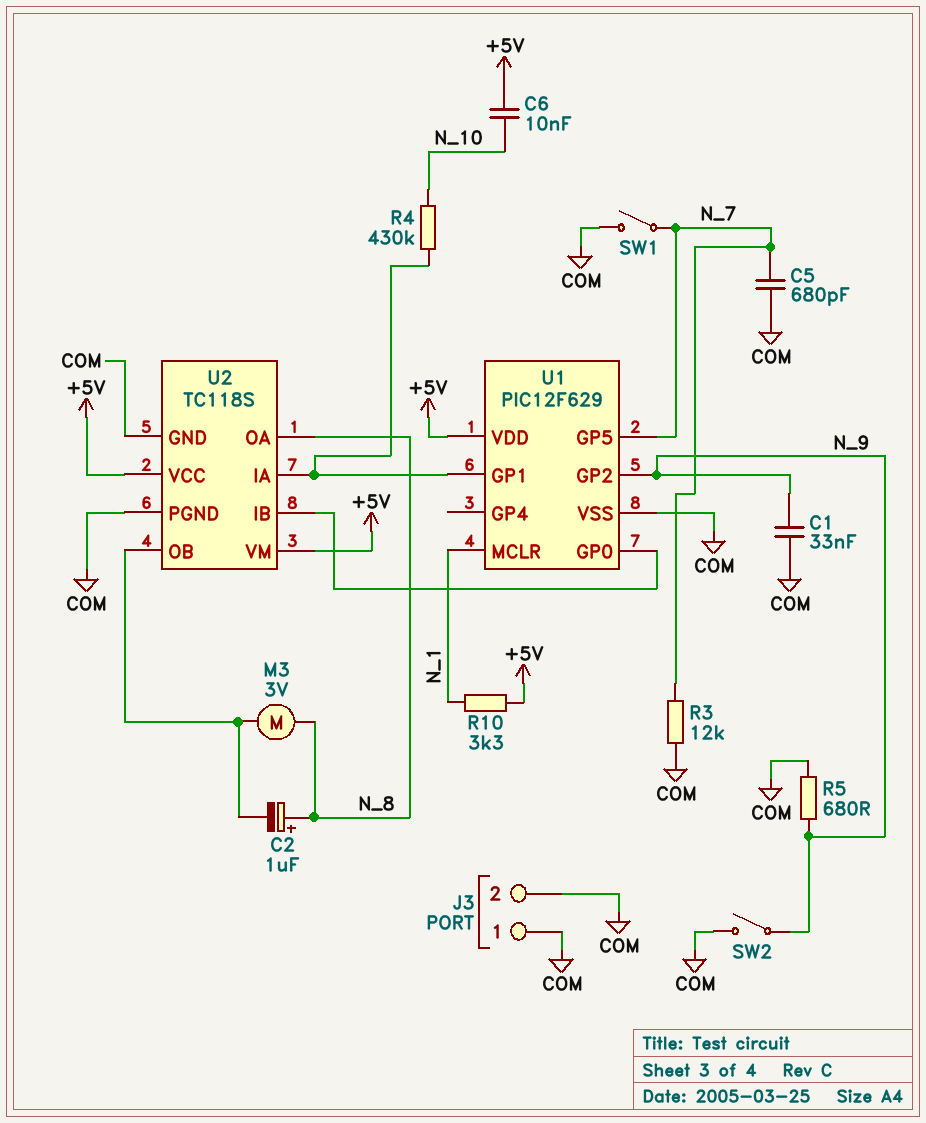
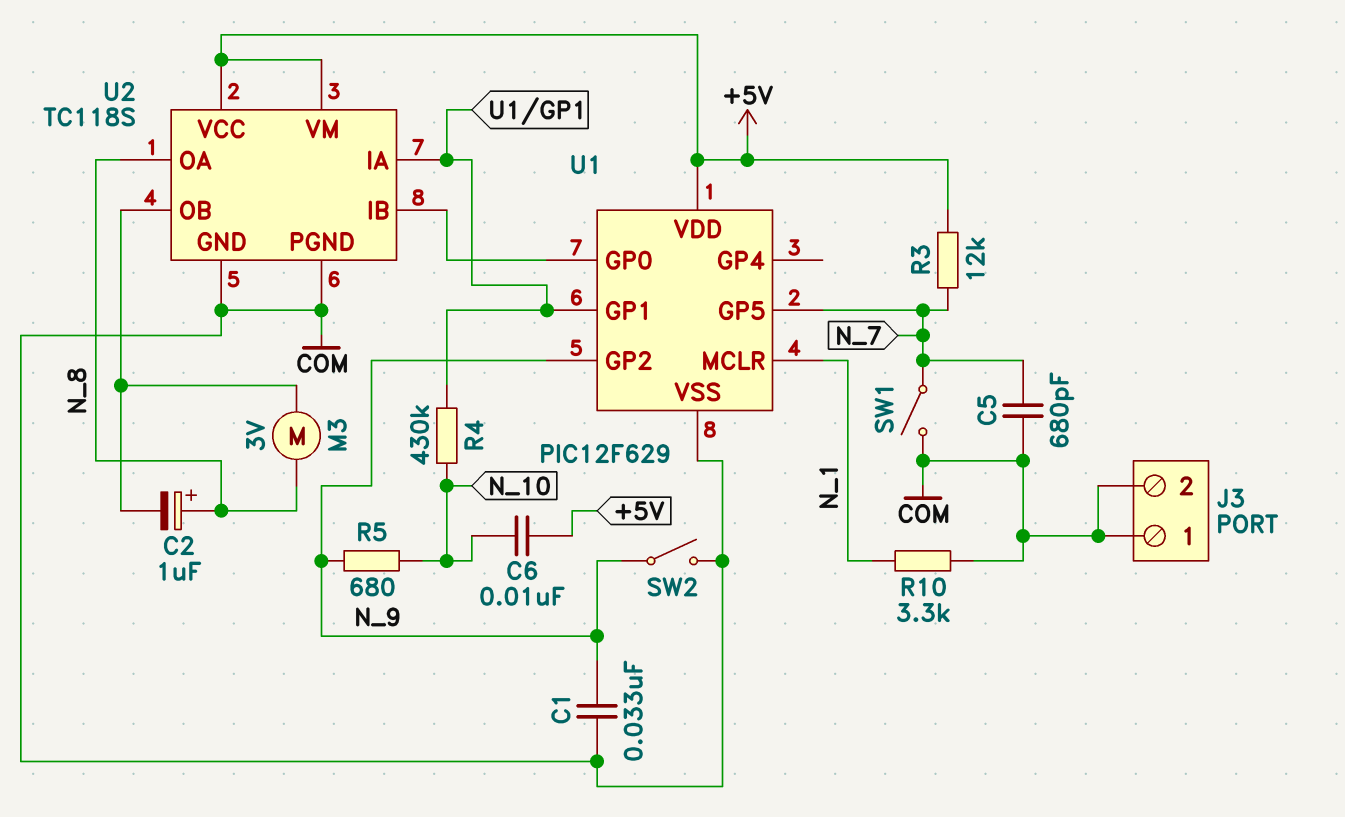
R3: 12k (COM, N_7) -> 12k (+5V, N_7)
R5: 680 (COM, N_9) -> 680 (N_9, N_10)
R10: 3.3k (+5V, N_1) -> 3.3k (COM, N_1)

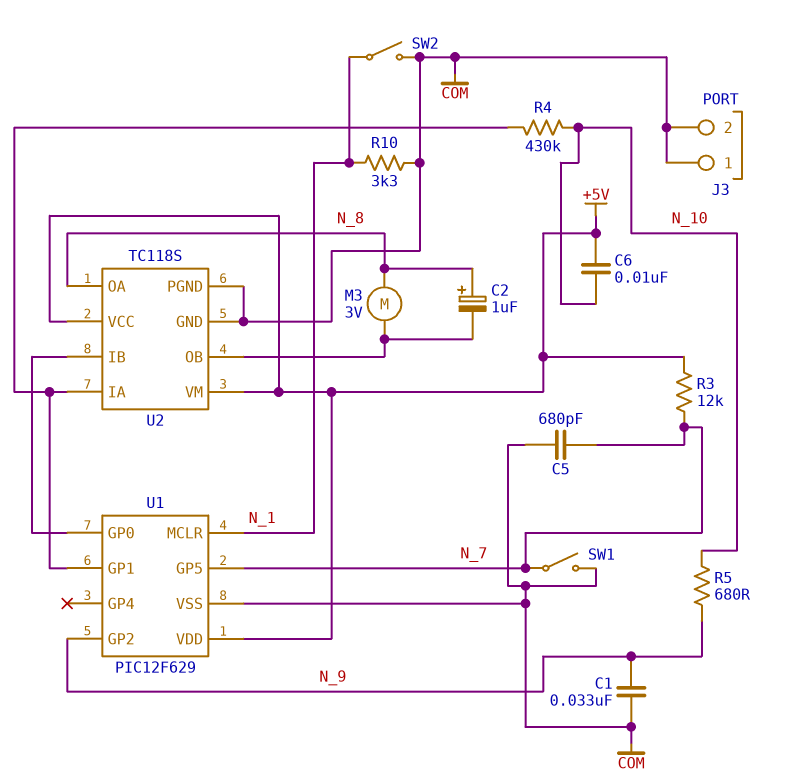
SW2: switch (COM, N_9) -> switch (COM, N_1)

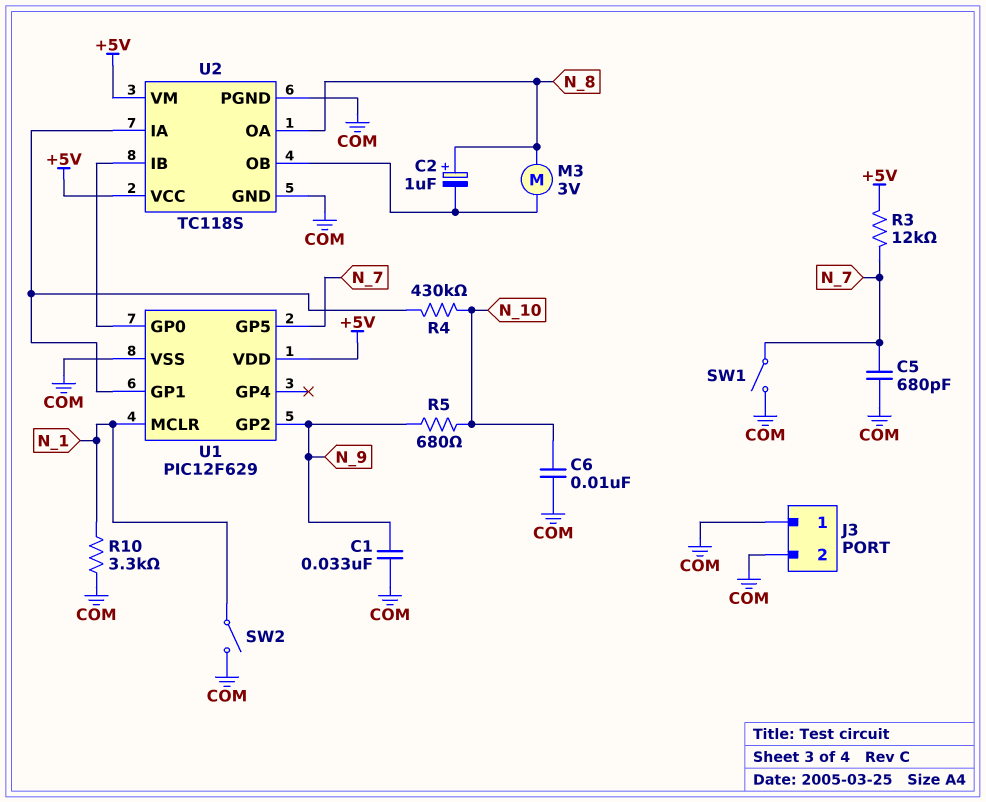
C6: 10nF (+5V, N_10) -> 10nF (COM, N_10)

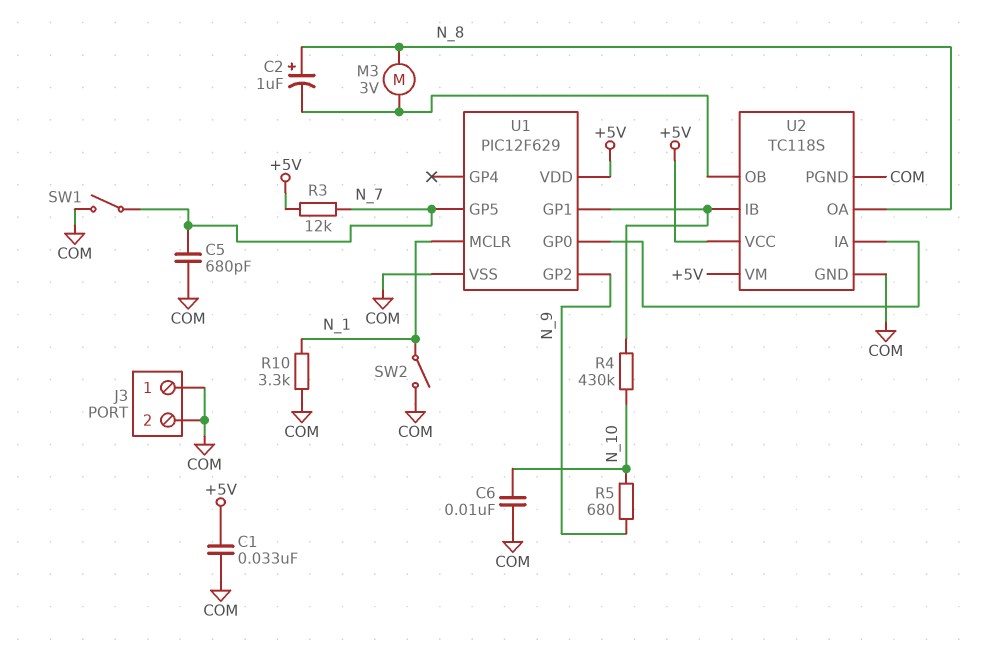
C1: 33nF (COM, N_9) -> 33nF (+5V, COM)
U2 pin IA: U1/GP1 -> U1/GP0
U2 pin IB: U1/GP0 -> U1/GP1

